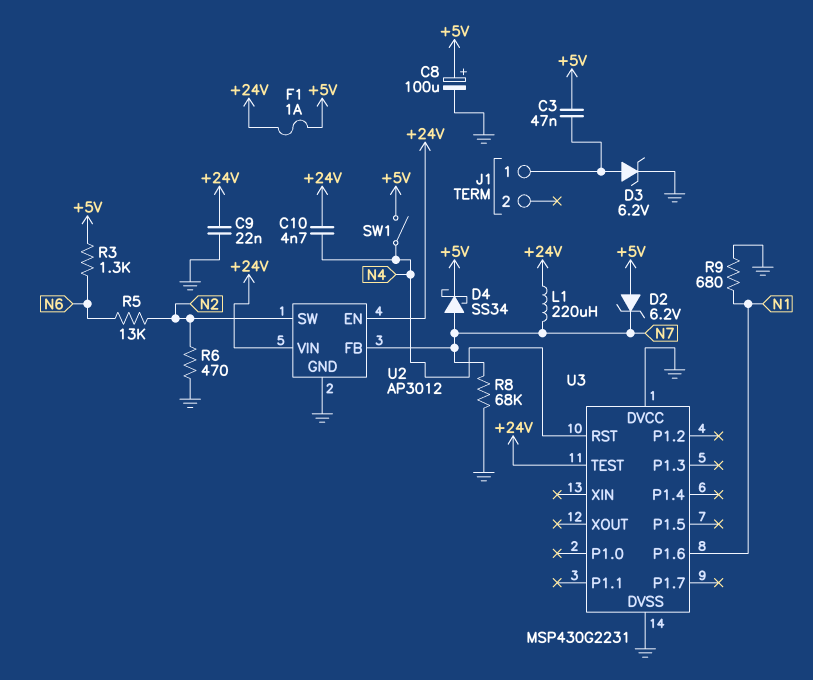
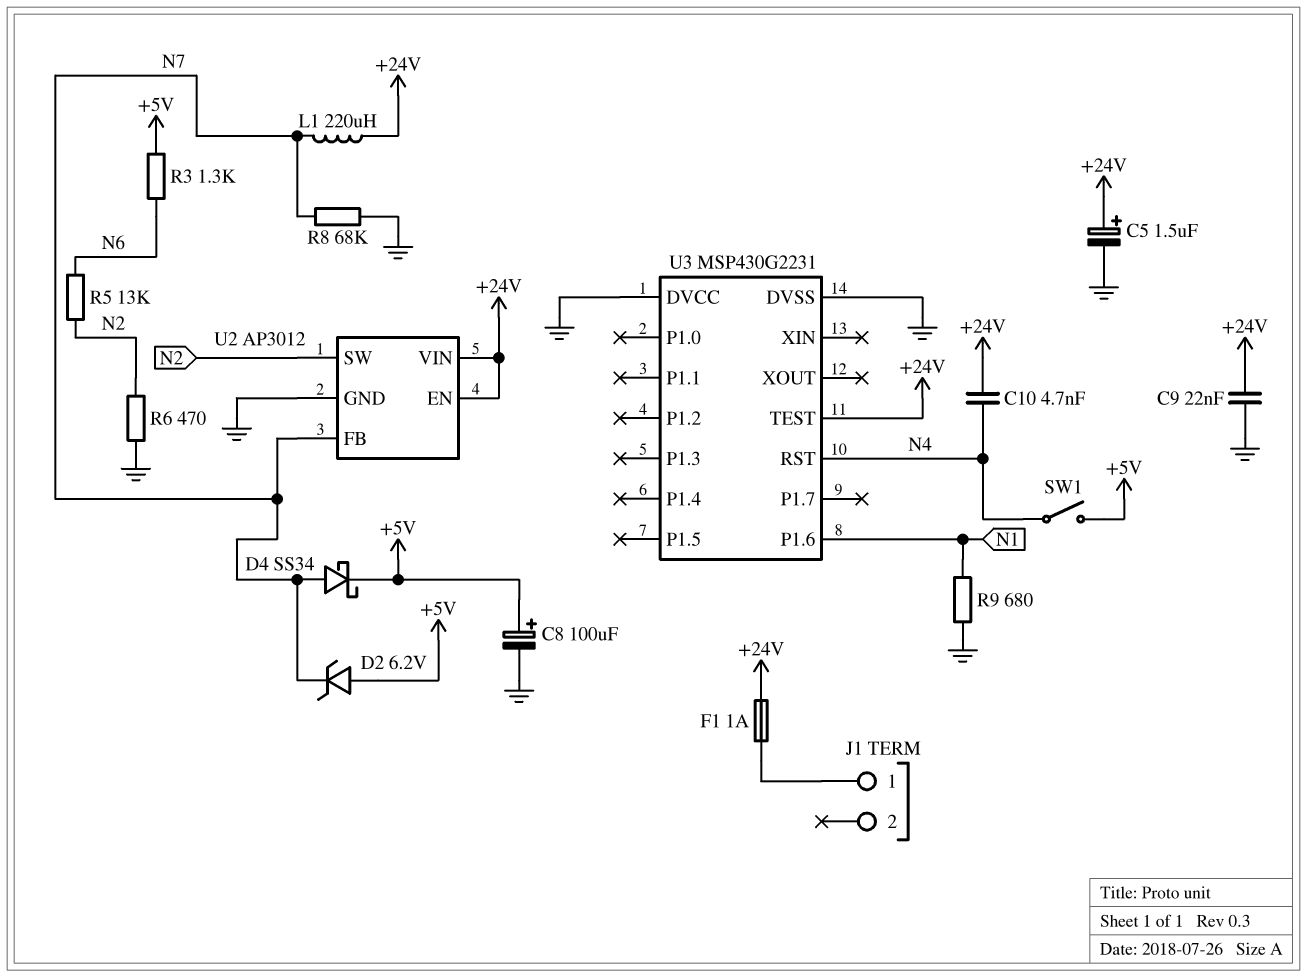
C3: 47nF (+5V, J1/1) -> none
C5: none -> 1.5uF (plus +24V, minus GND)
D3: zener 6.2V (A J1/1, K GND) -> none
F1: 1A (+5V, +24V) -> 1A (+24V, J1/1)

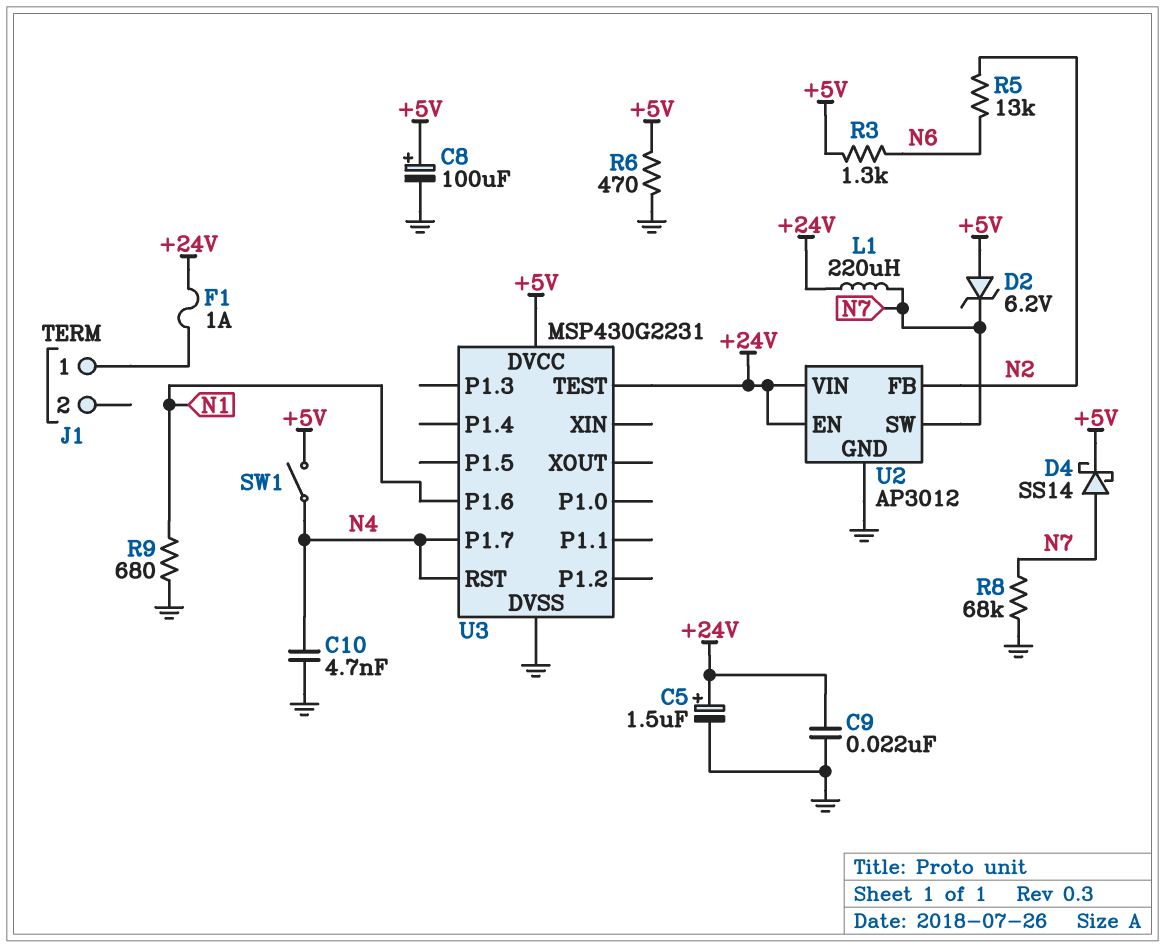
C10: 4.7nF (+24V, N4) -> 4.7nF (GND, N4)
D4: schottky SS34 (A N7, K +5V) -> schottky SS14 (A N7, K +5V)
R6: 470 (GND, N2) -> 470 (+5V, GND)
U2 pin FB: N7 -> N2
U2 pin SW: N2 -> N7
U3 pin DVCC: GND -> +5V
U3 pin P1.7: none -> N4

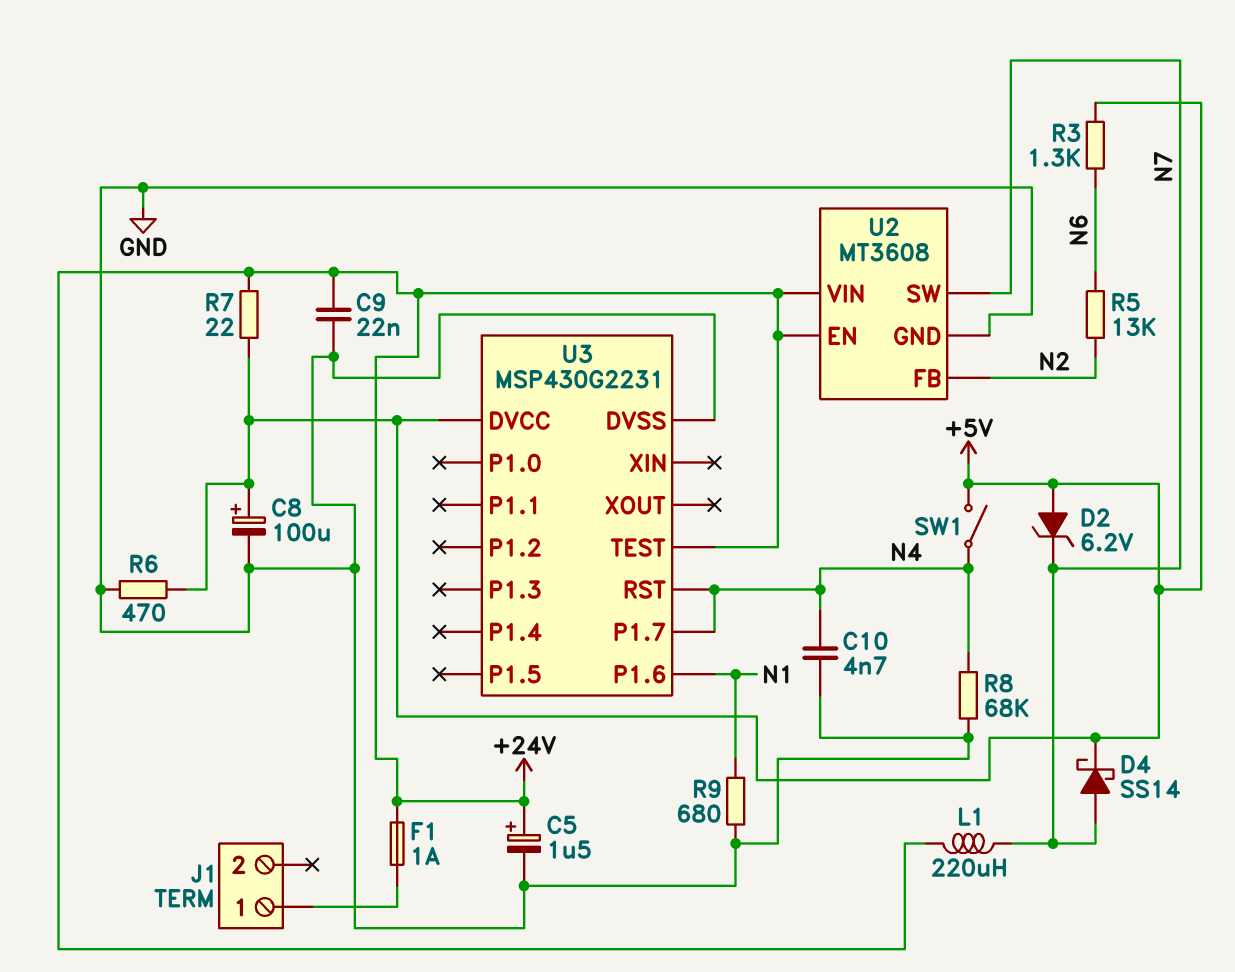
R7: none -> 22 (+5V, +24V)
R8: 68k (GND, N7) -> 68k (GND, N4)
U2: AP3012 -> MT3608

